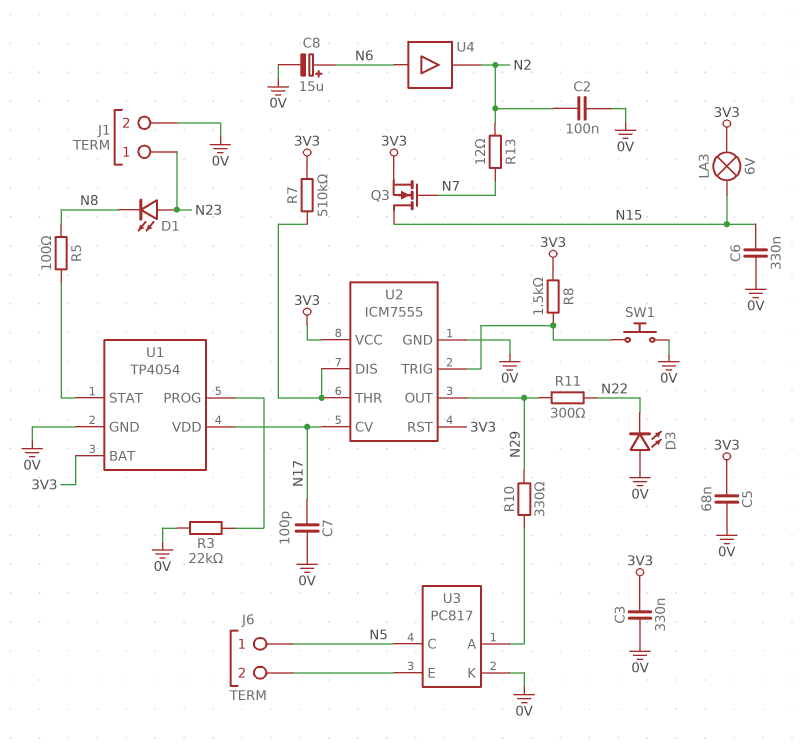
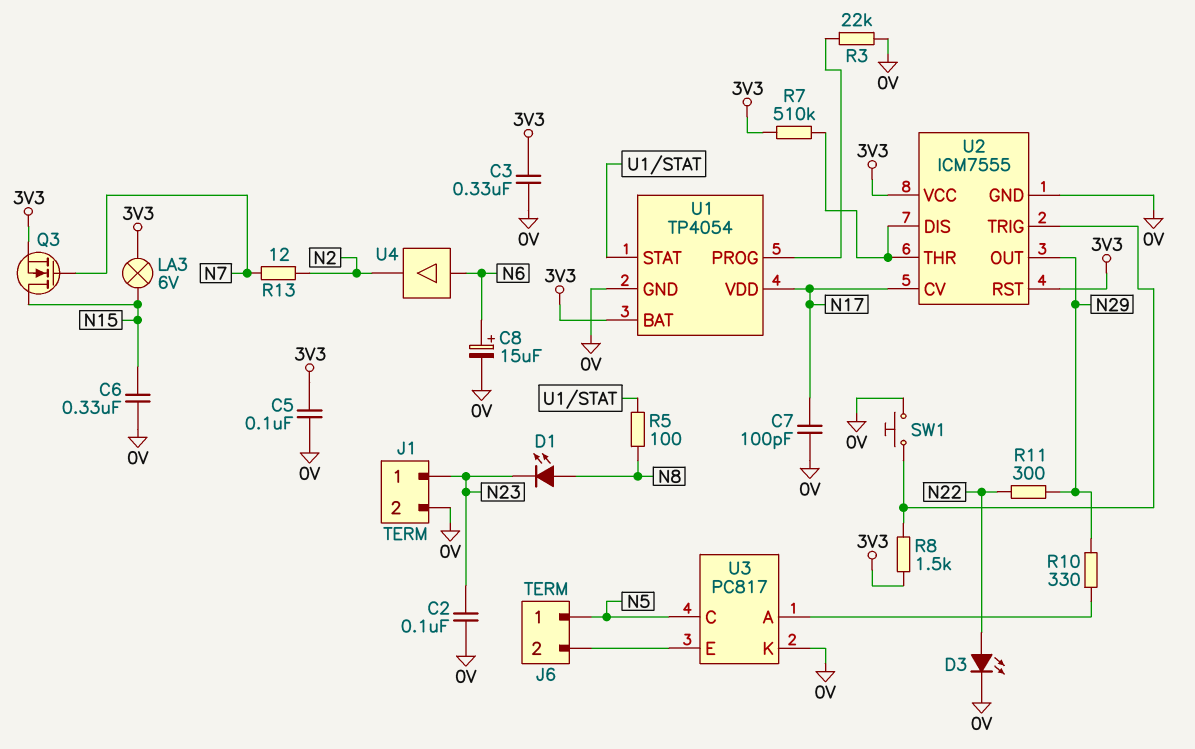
C2: 100nF (0V, N2) -> 100nF (0V, N23)
C5: 68nF (0V, 3V3) -> 100nF (0V, 3V3)
D1: LED (A N23, K N8) -> LED (A N8, K N23)
D3: LED (A 0V, K N22) -> LED (A N22, K 0V)

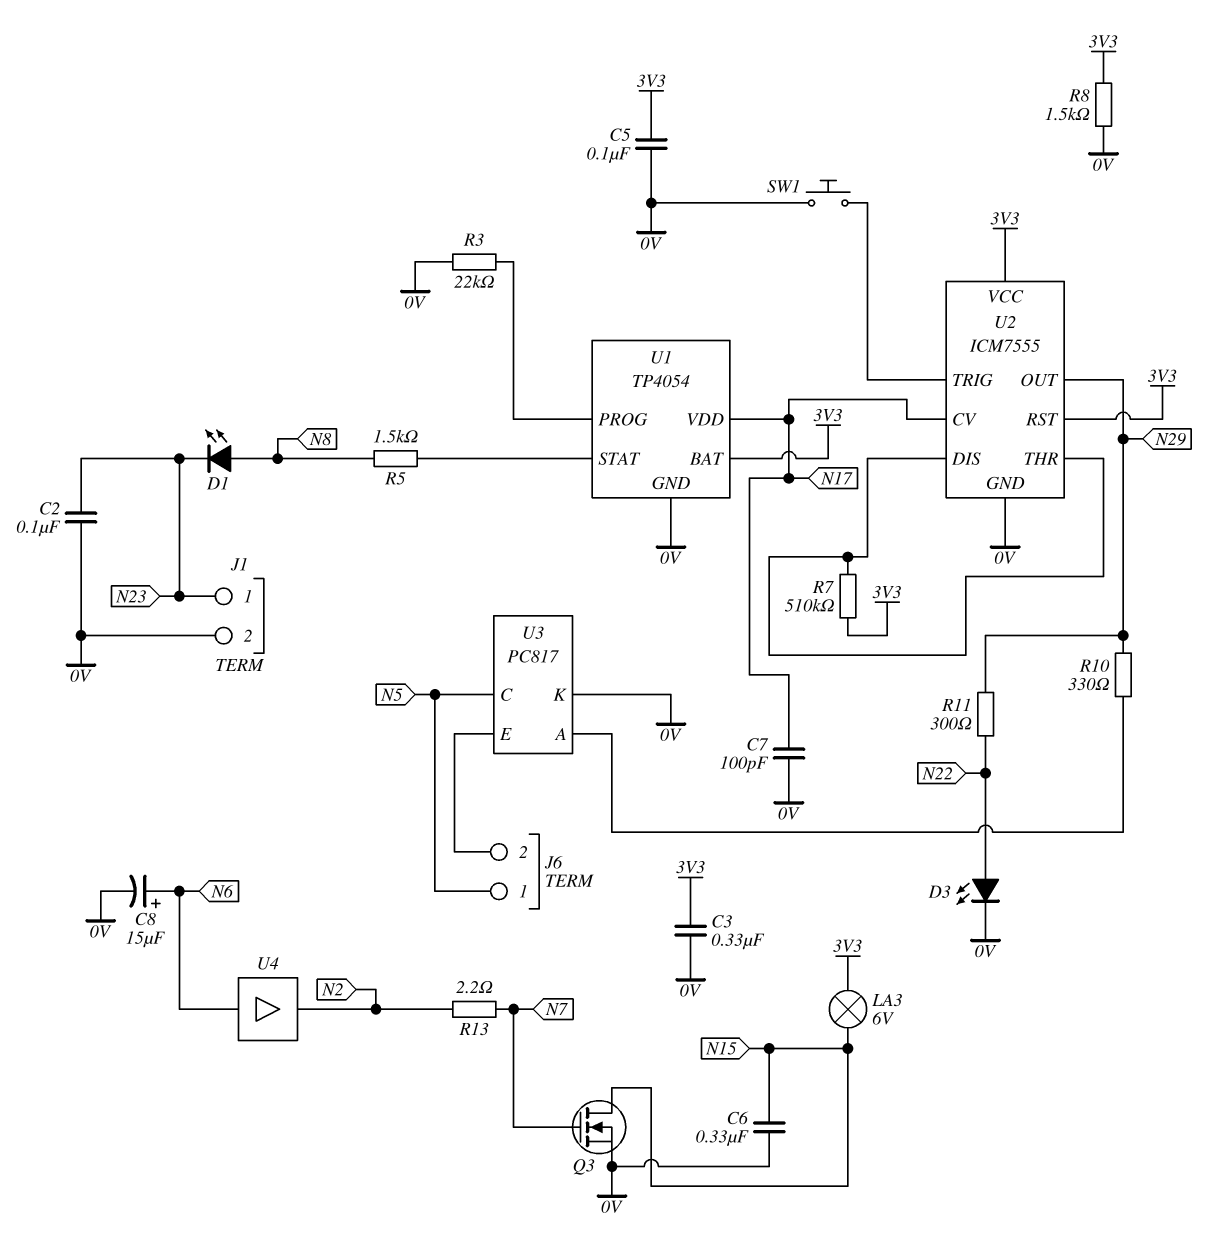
Q3: NMOS (G N7, D N15, S 3V3) -> NMOS (G N7, D N15, S 0V)
R5: 100 (N8, U1/STAT) -> 1.5k (N8, U1/STAT)
R8: 1.5k (3V3, U2/TRIG) -> 1.5k (0V, 3V3)
R13: 12 (N2, N7) -> 2.2 (N2, N7)

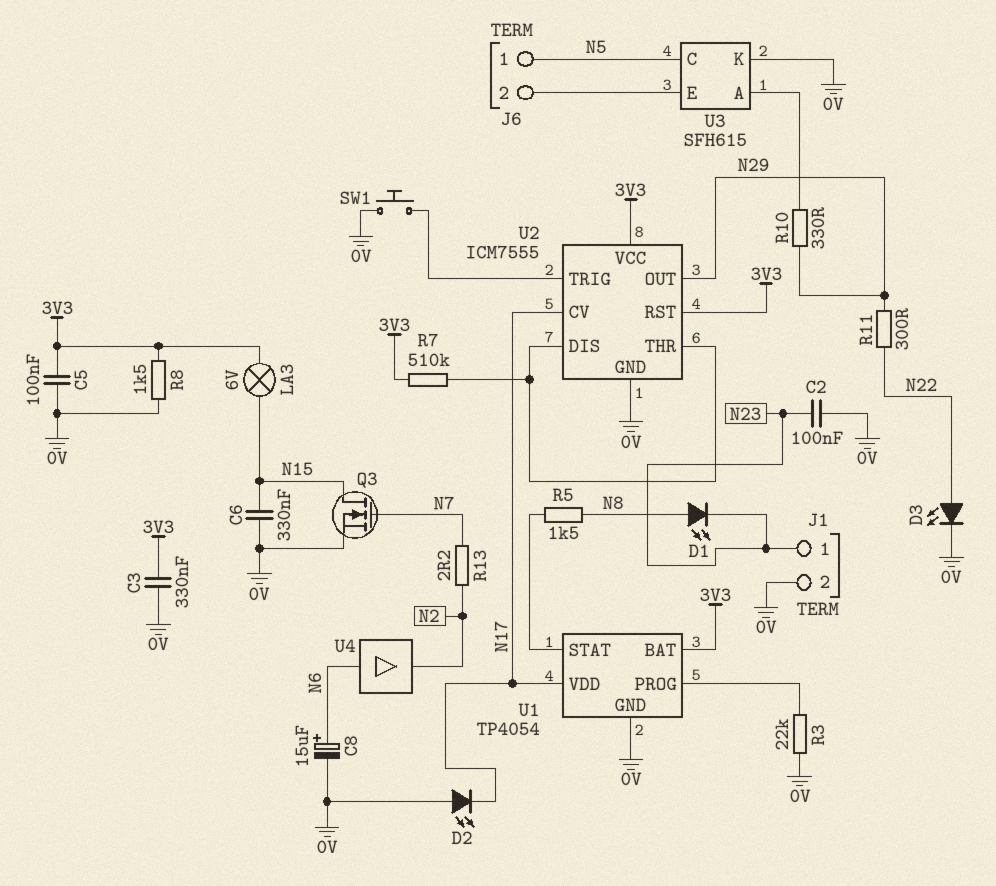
C7: 100pF (0V, N17) -> none
D2: none -> LED (A 0V, K N17)
U3: PC817 -> SFH615

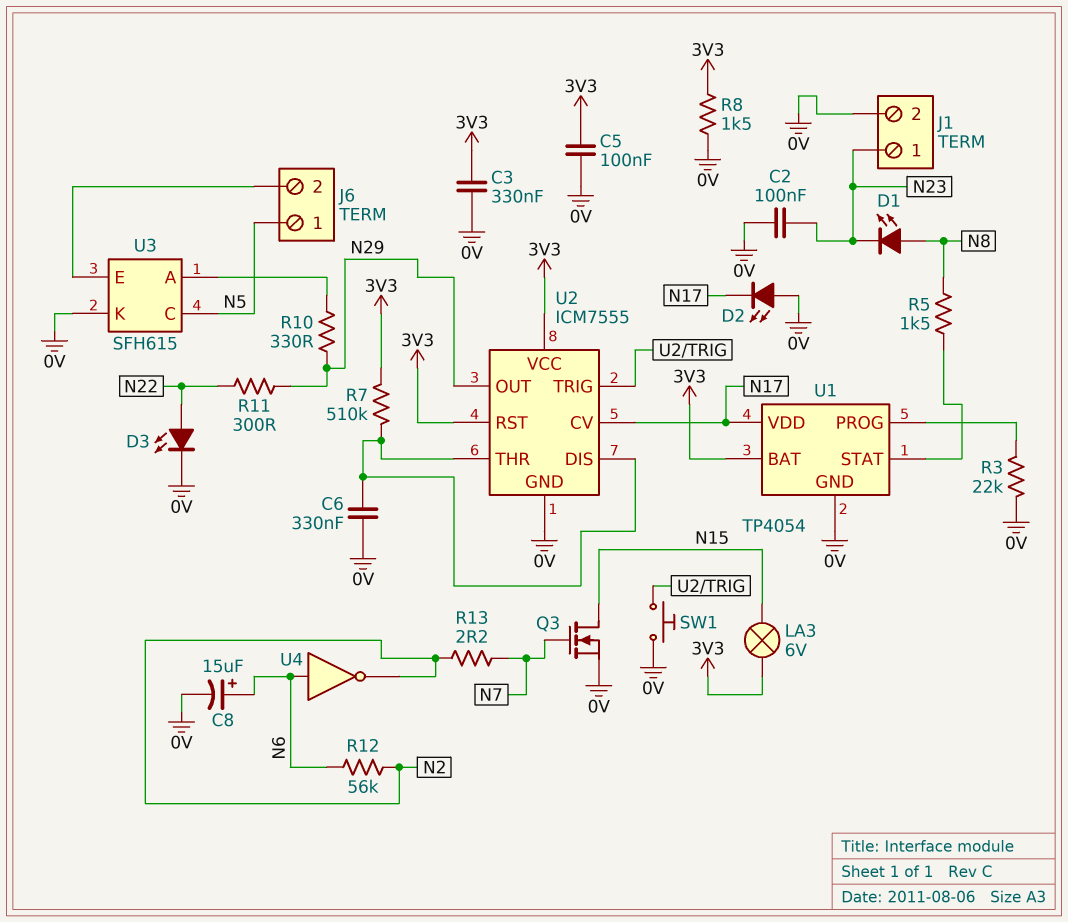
C6: 330nF (0V, N15) -> 330nF (0V, U2/DIS)
R12: none -> 56k (N2, N6)
U4: buffer (in N6, out N2) -> NOT (in N6, out N2)

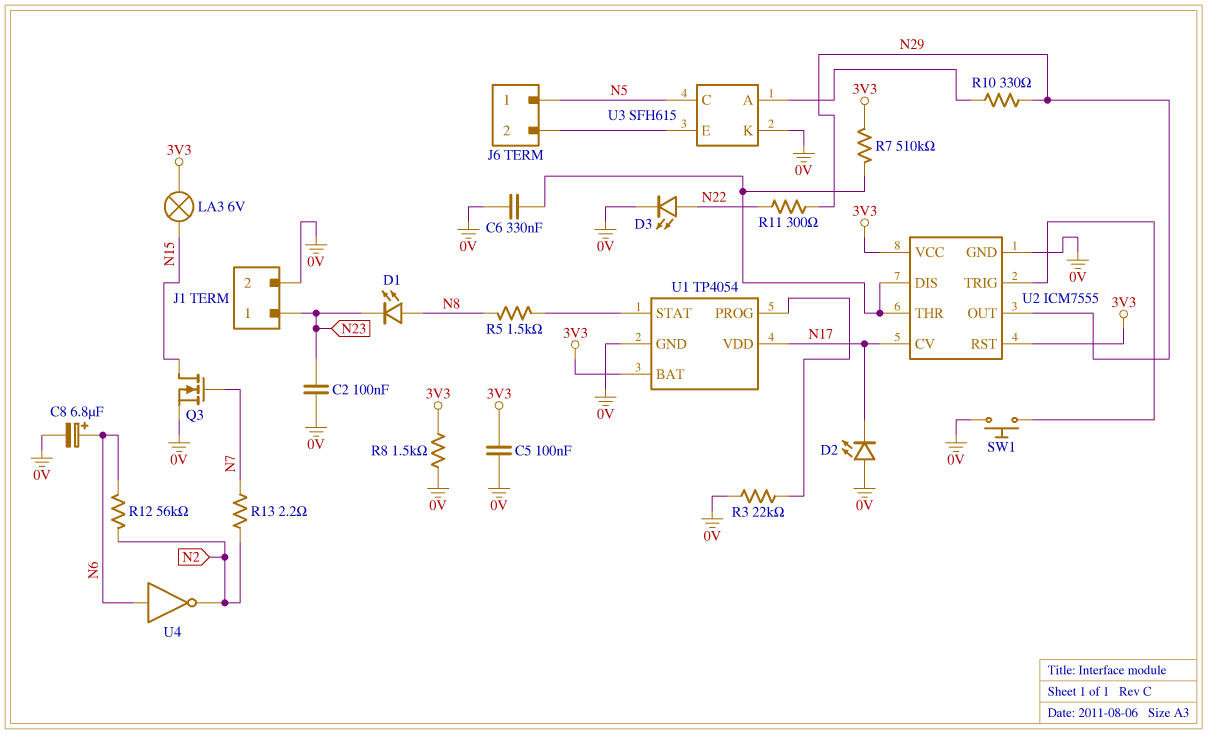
C3: 330nF (0V, 3V3) -> none
C8: 15uF (plus N6, minus 0V) -> 6.8uF (plus N6, minus 0V)

